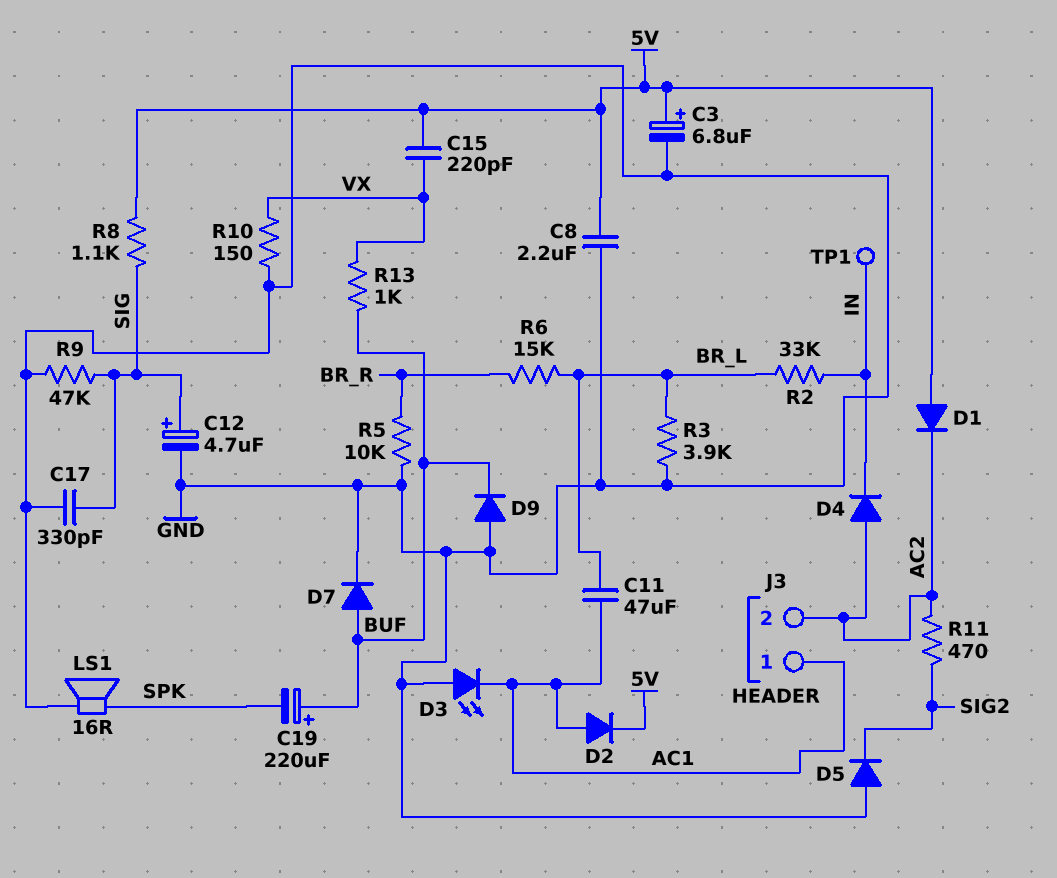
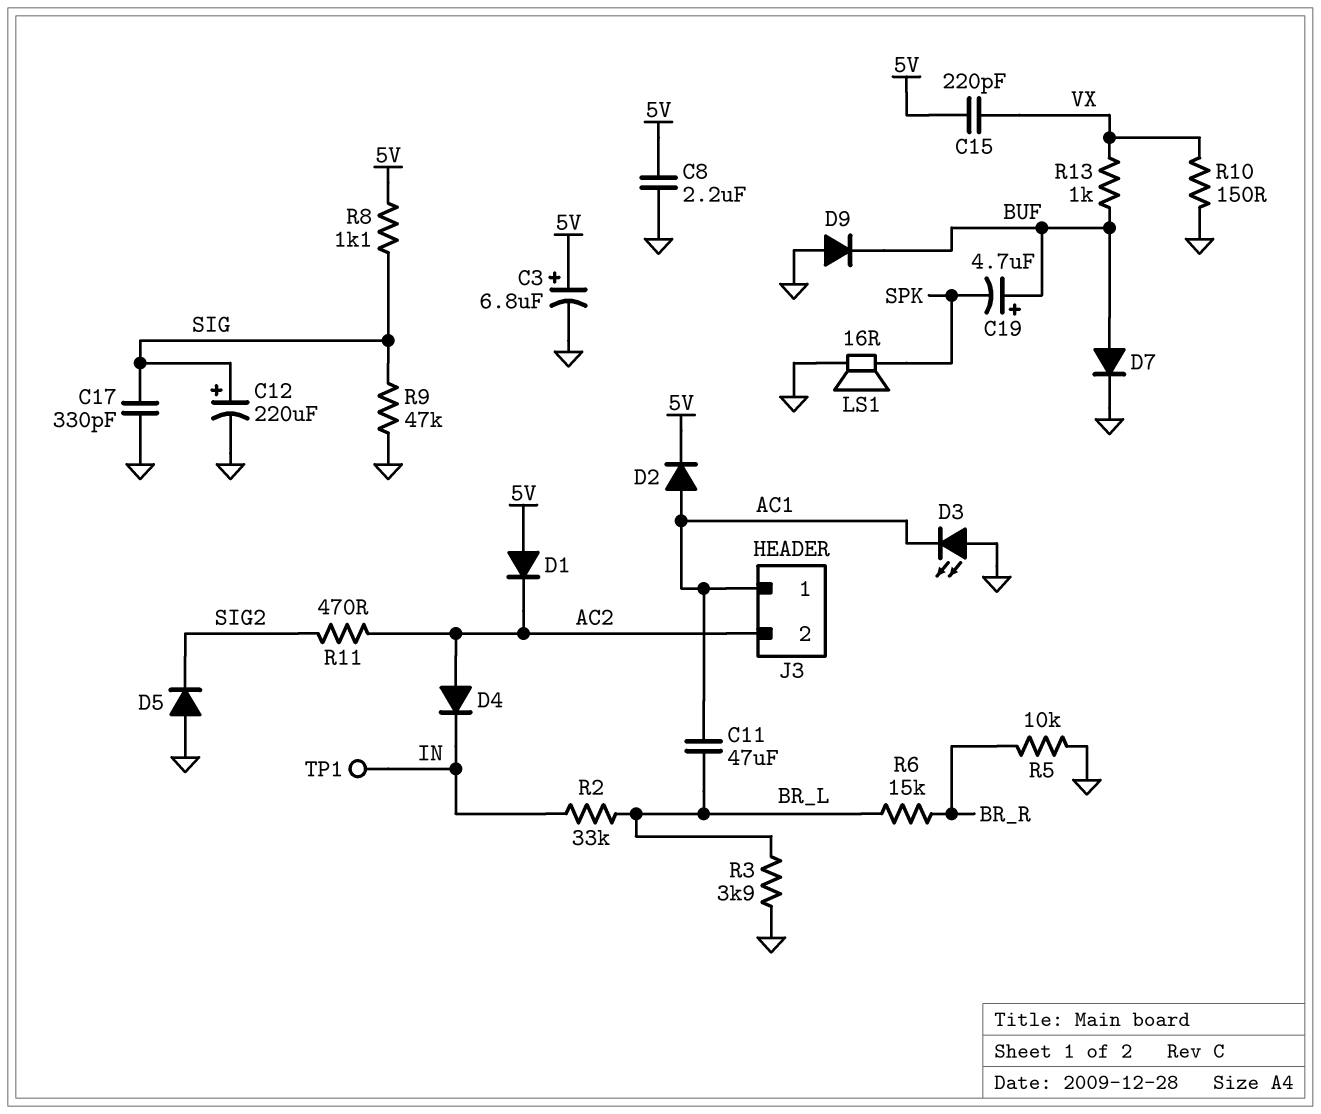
C12: 4.7uF (plus SIG, minus GND) -> 220uF (plus SIG, minus GND)
C19: 220uF (plus BUF, minus SPK) -> 4.7uF (plus BUF, minus SPK)

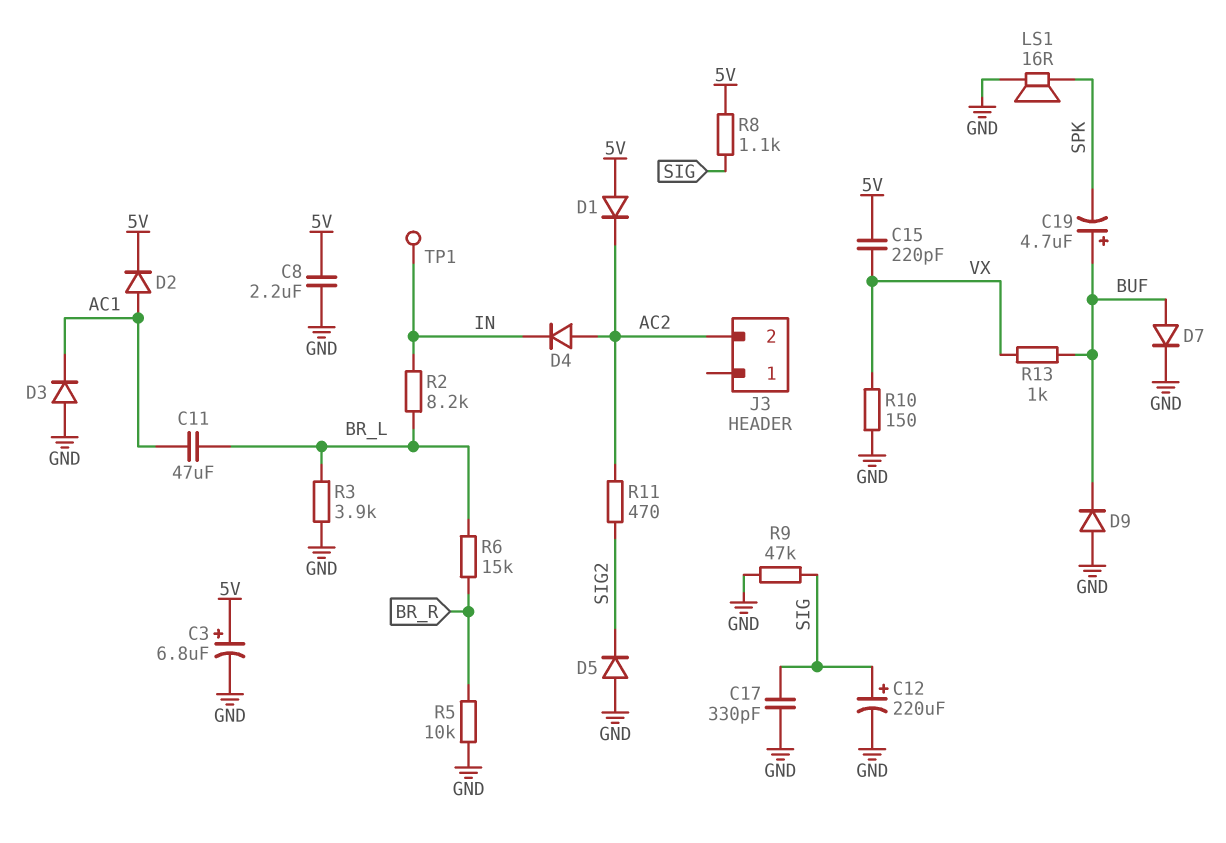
D3: LED (A GND, K AC1) -> diode (A GND, K AC1)
J3 pin 1: AC1 -> none
R2: 33k (BR_L, IN) -> 8.2k (BR_L, IN)

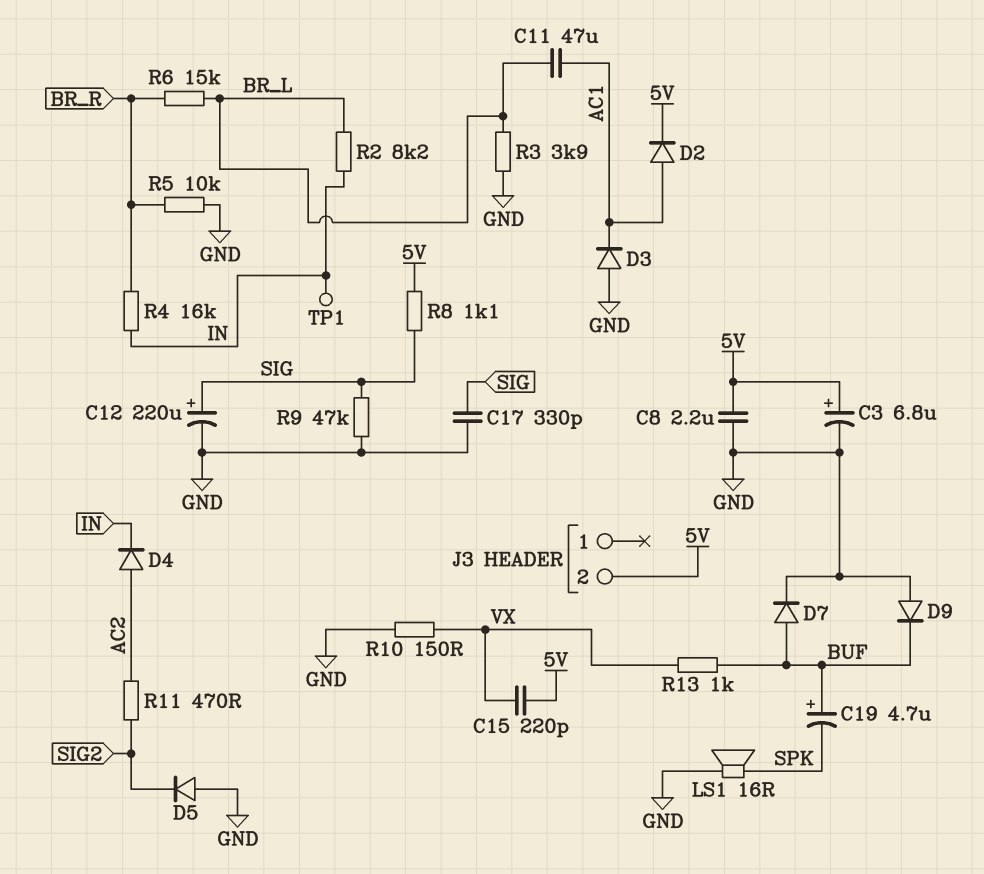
D1: diode (A 5V, K AC2) -> none
J3 pin 2: AC2 -> 5V
R4: none -> 16k (BR_R, IN)

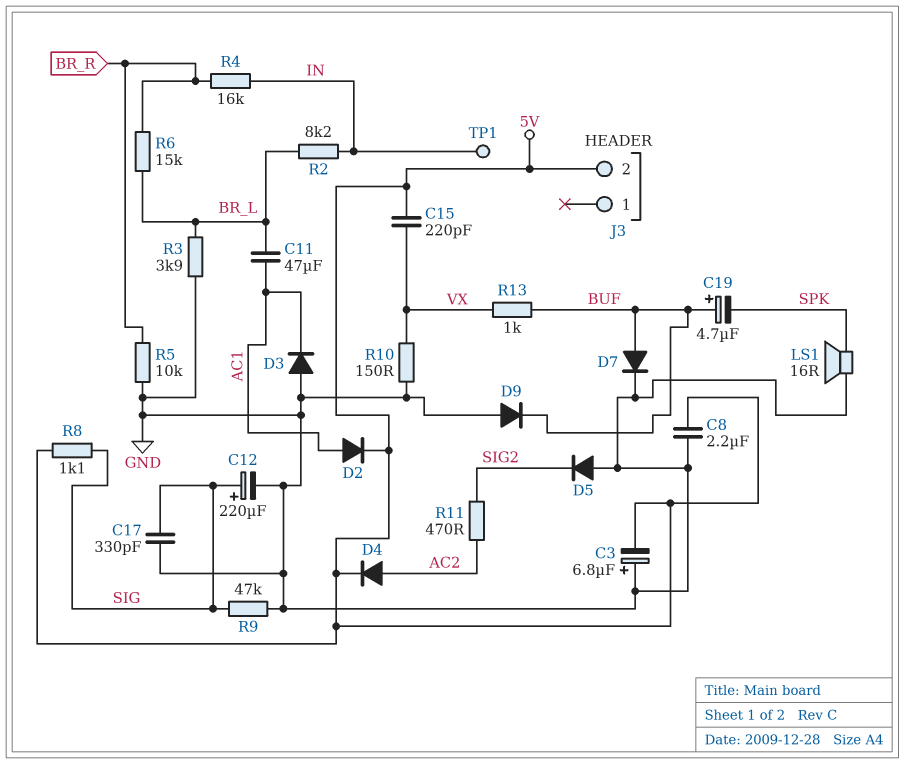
C3: 6.8uF (plus 5V, minus GND) -> 6.8uF (plus GND, minus 5V)
D4: diode (A AC2, K IN) -> diode (A AC2, K 5V)

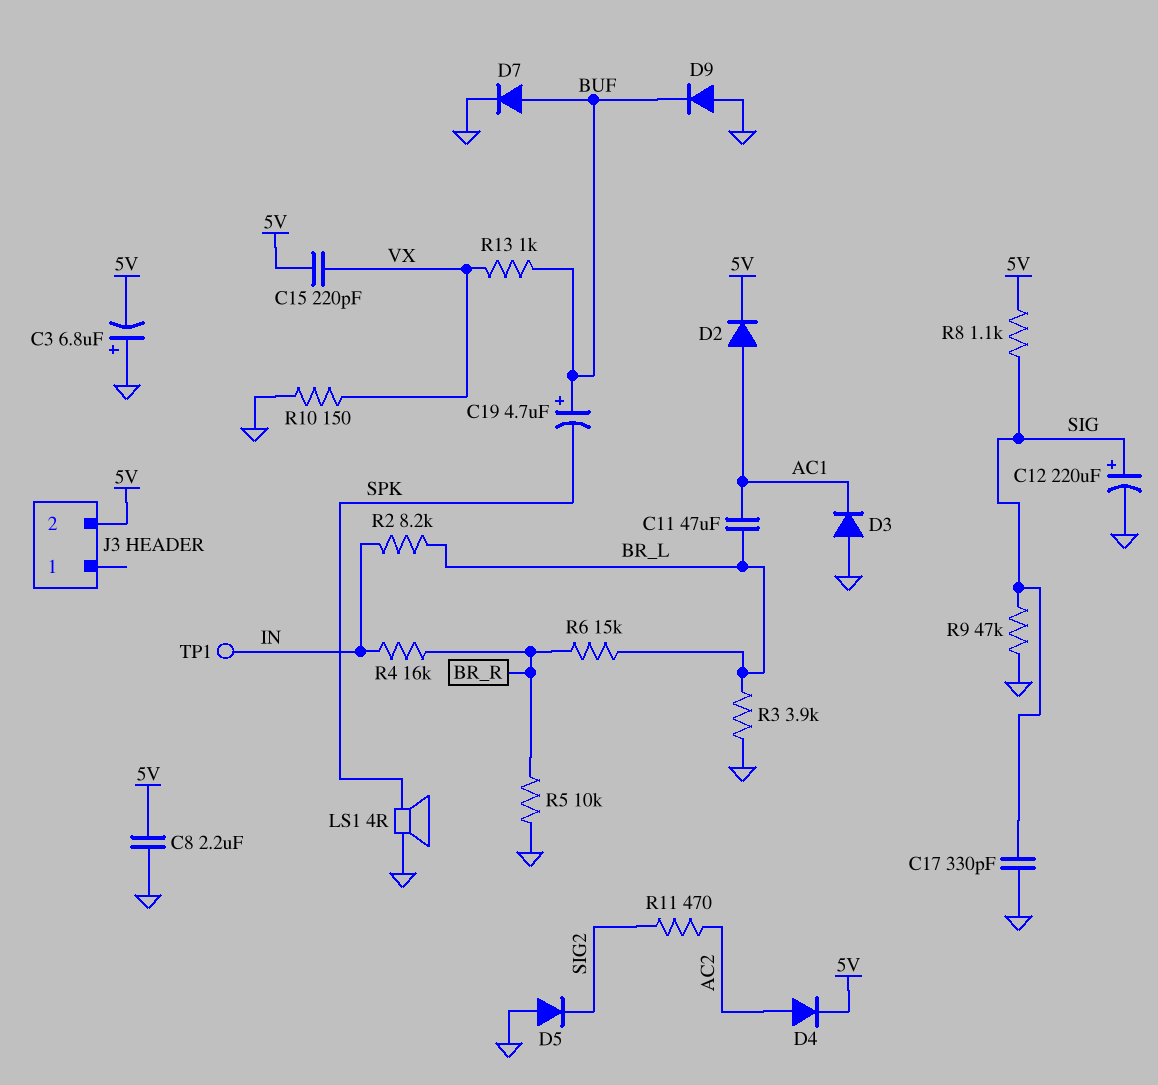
LS1: speaker 16R (GND, SPK) -> speaker 4R (GND, SPK)

